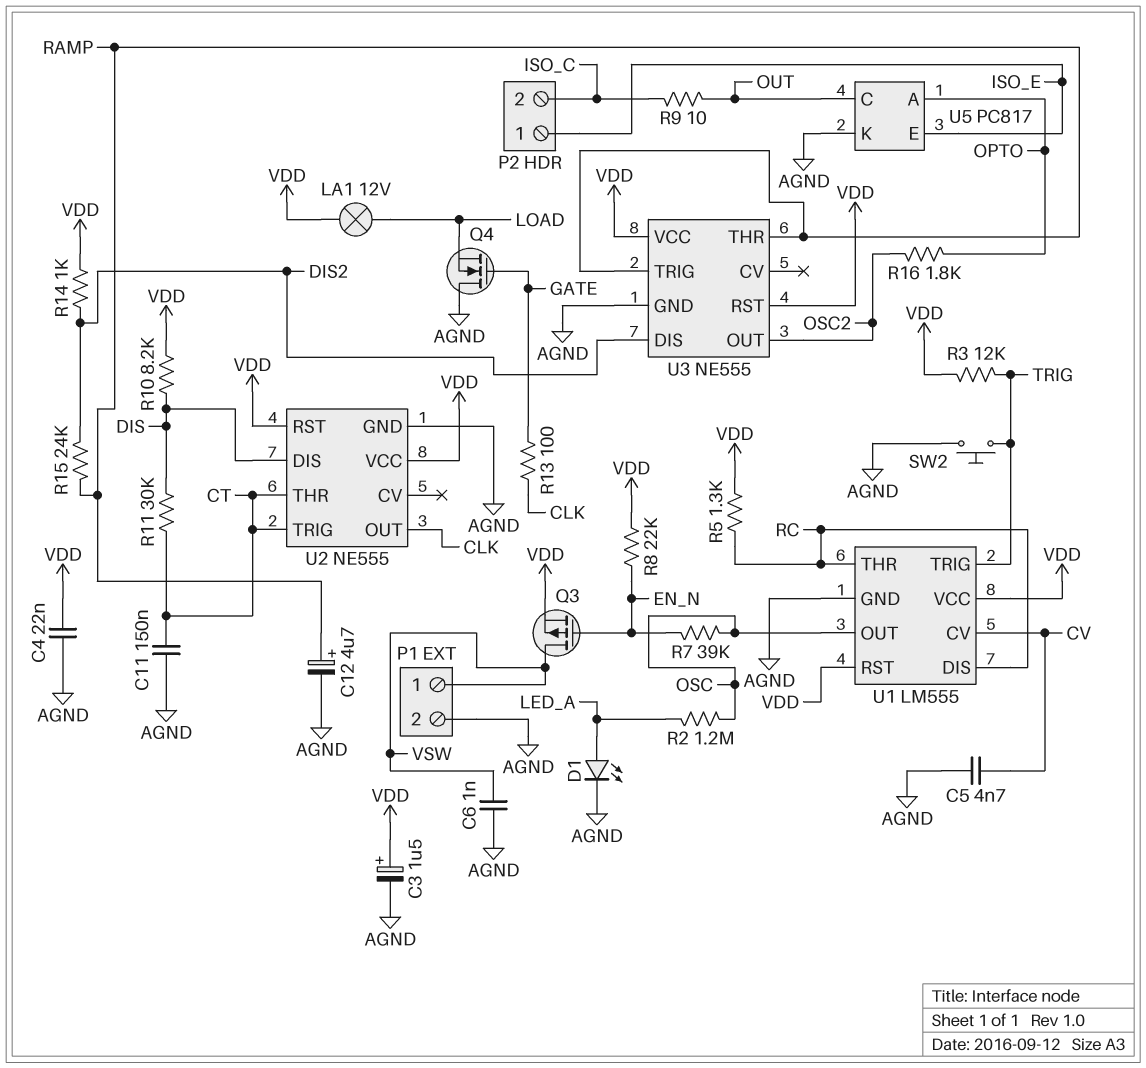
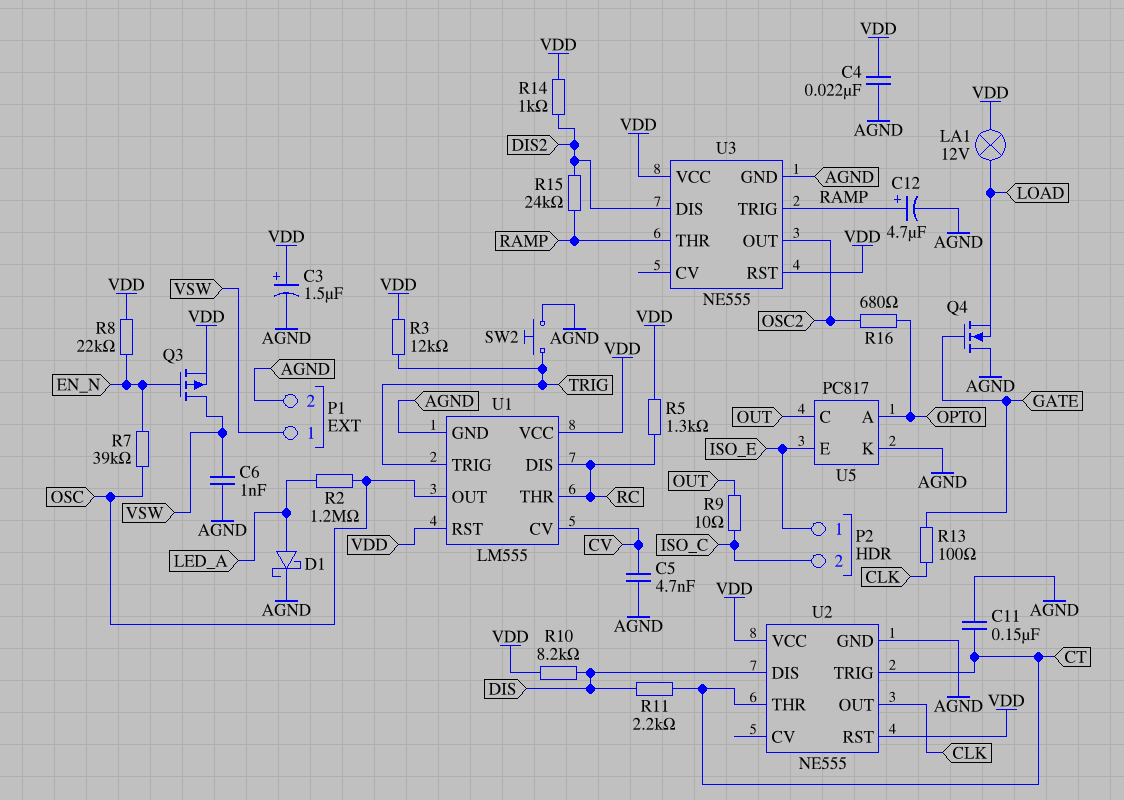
D1: LED (A LED_A, K AGND) -> schottky (A LED_A, K AGND)
R11: 30k (CT, DIS) -> 2.2k (CT, DIS)
R16: 1.8k (OPTO, OSC2) -> 680 (OPTO, OSC2)

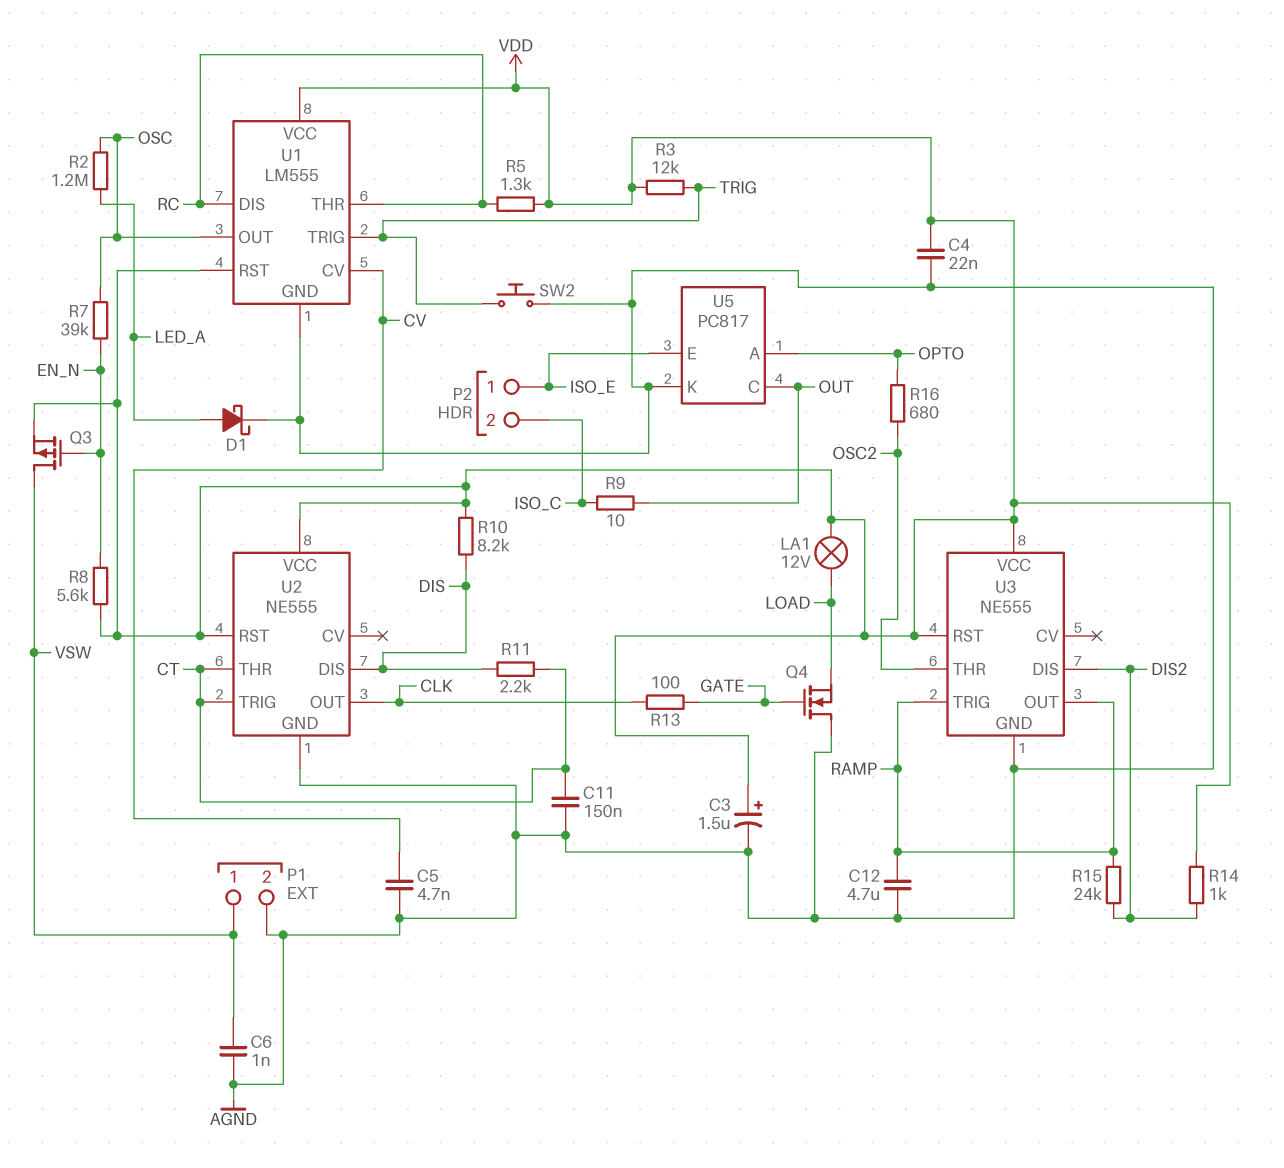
C12: 4.7uF (plus RAMP, minus AGND) -> 4.7uF (AGND, RAMP)
R8: 22k (EN_N, VDD) -> 5.6k (EN_N, VDD)
U3 pin OUT: OSC2 -> RAMP
U3 pin THR: RAMP -> OSC2

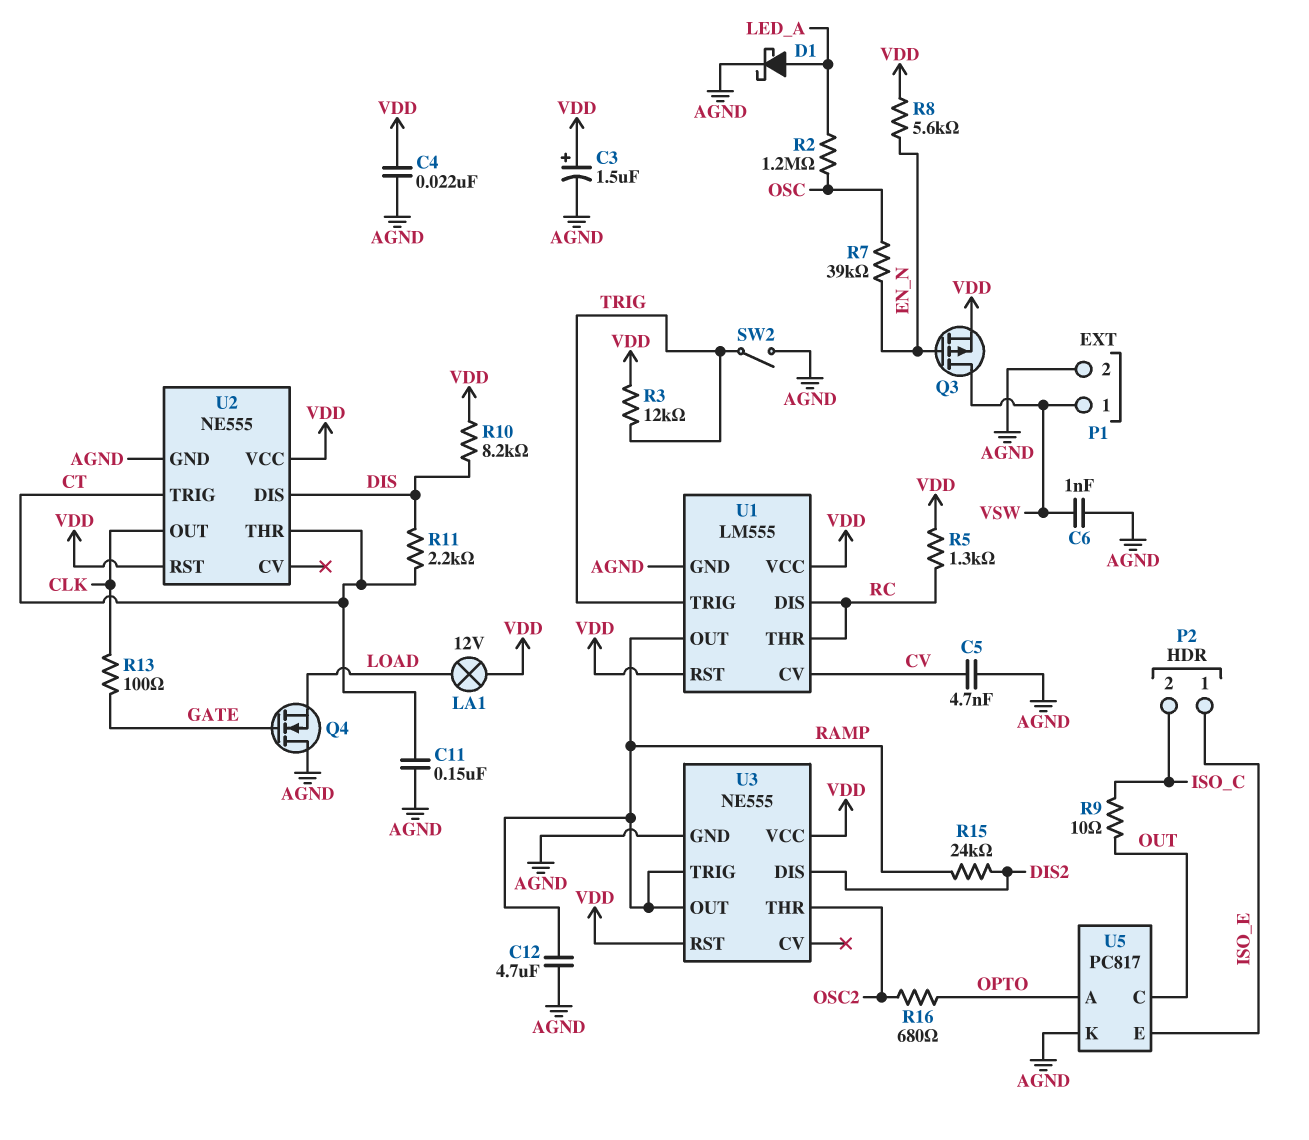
R14: 1k (DIS2, VDD) -> none
SW2: button (AGND, TRIG) -> switch (AGND, TRIG)
U1 pin OUT: OSC -> RAMP

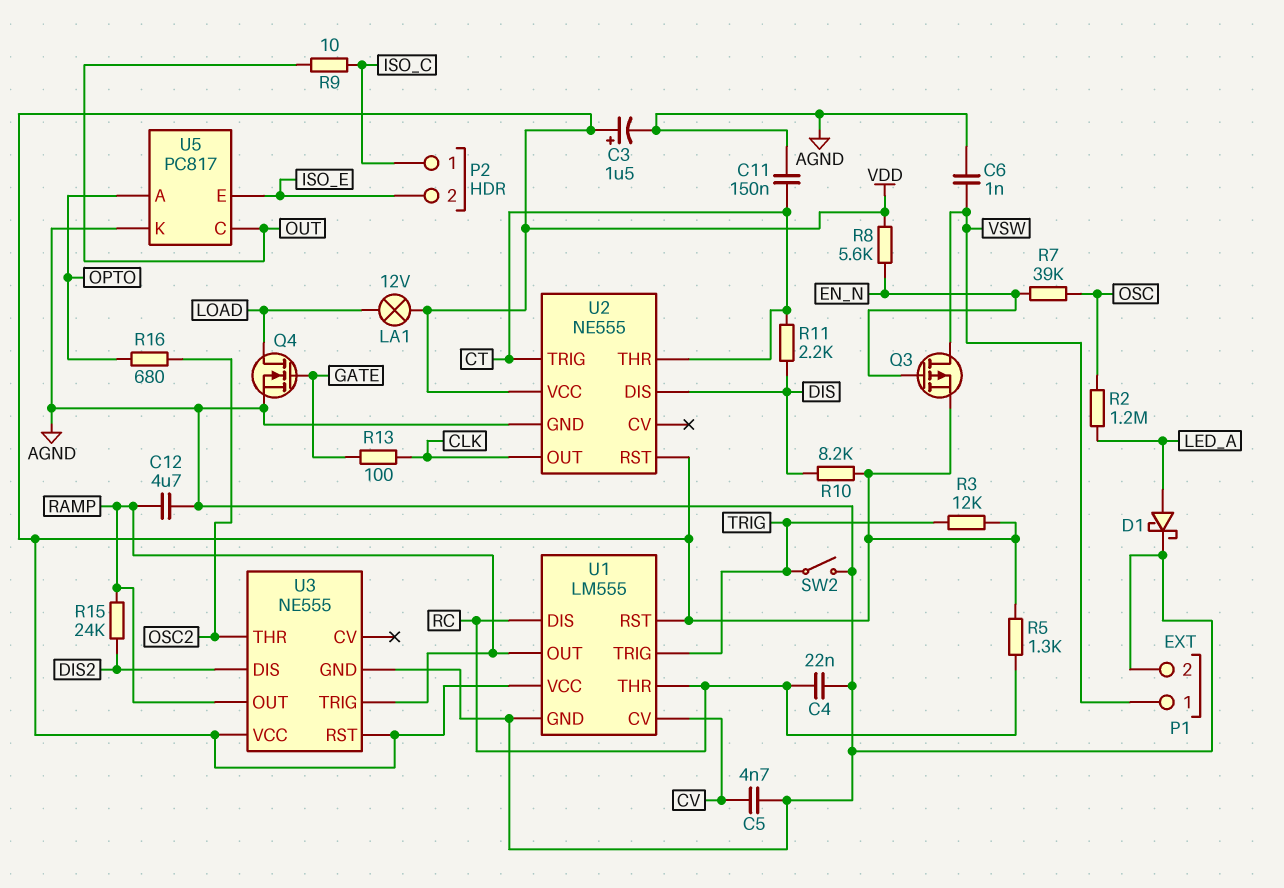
C4: 22nF (AGND, VDD) -> 22nF (AGND, RC)
P2 pin 1: ISO_E -> ISO_C
P2 pin 2: ISO_C -> ISO_E
Q4: NMOS (G GATE, D AGND, S LOAD) -> NMOS (G GATE, D LOAD, S AGND)

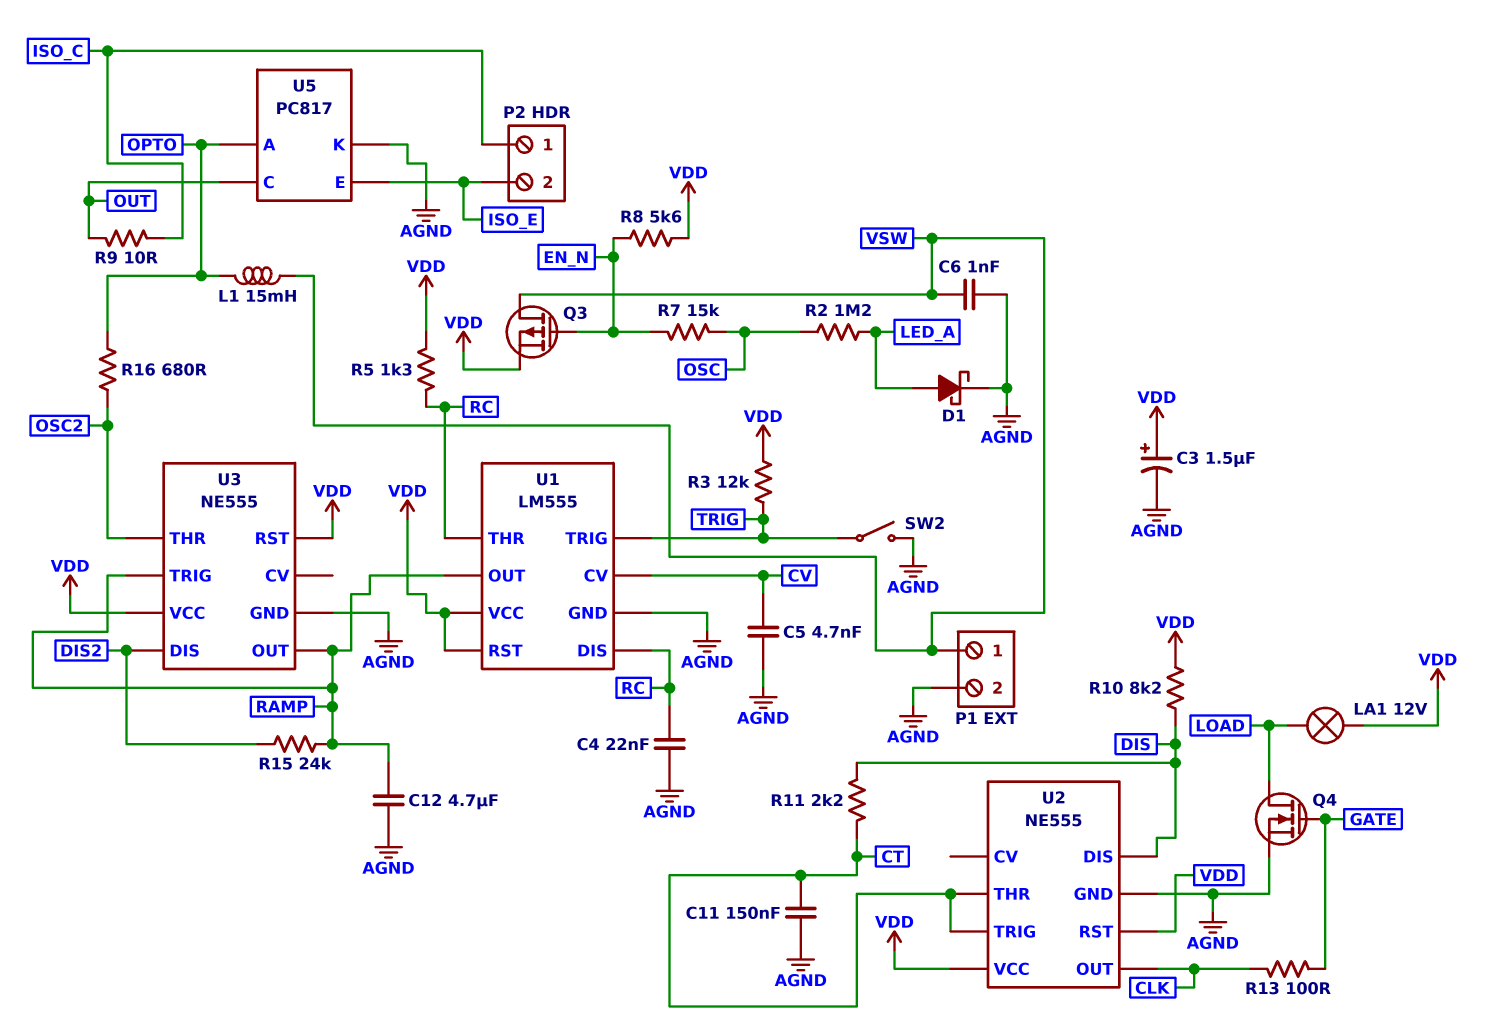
L1: none -> 15mH (OPTO, VSW)
R7: 39k (EN_N, OSC) -> 15k (EN_N, OSC)

